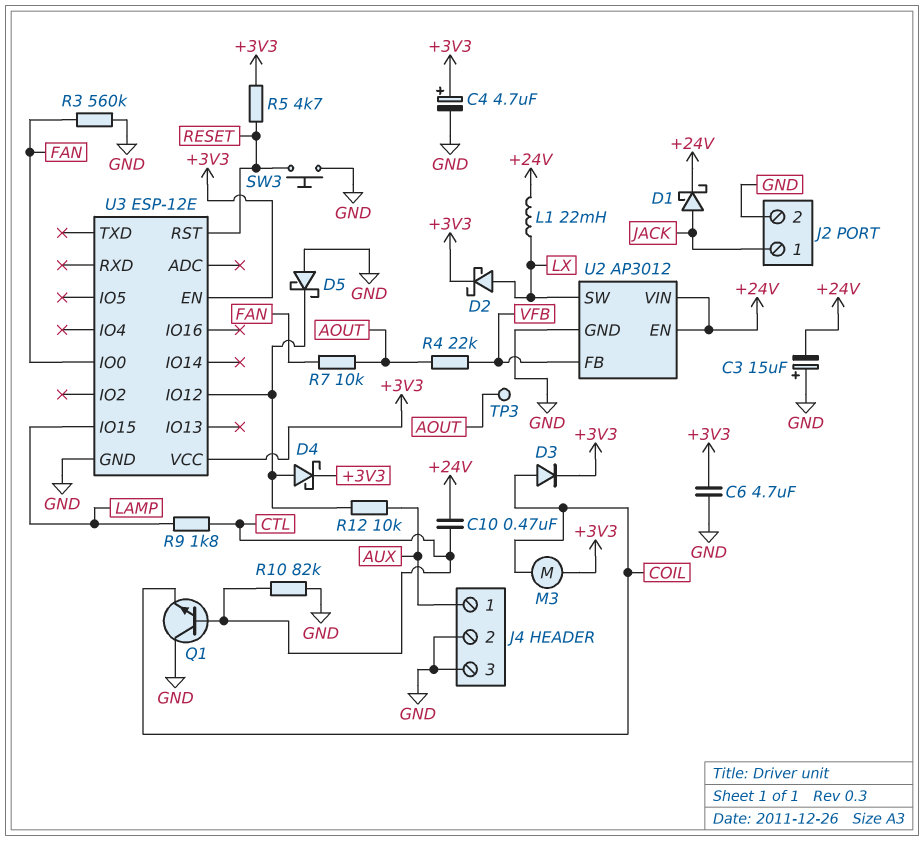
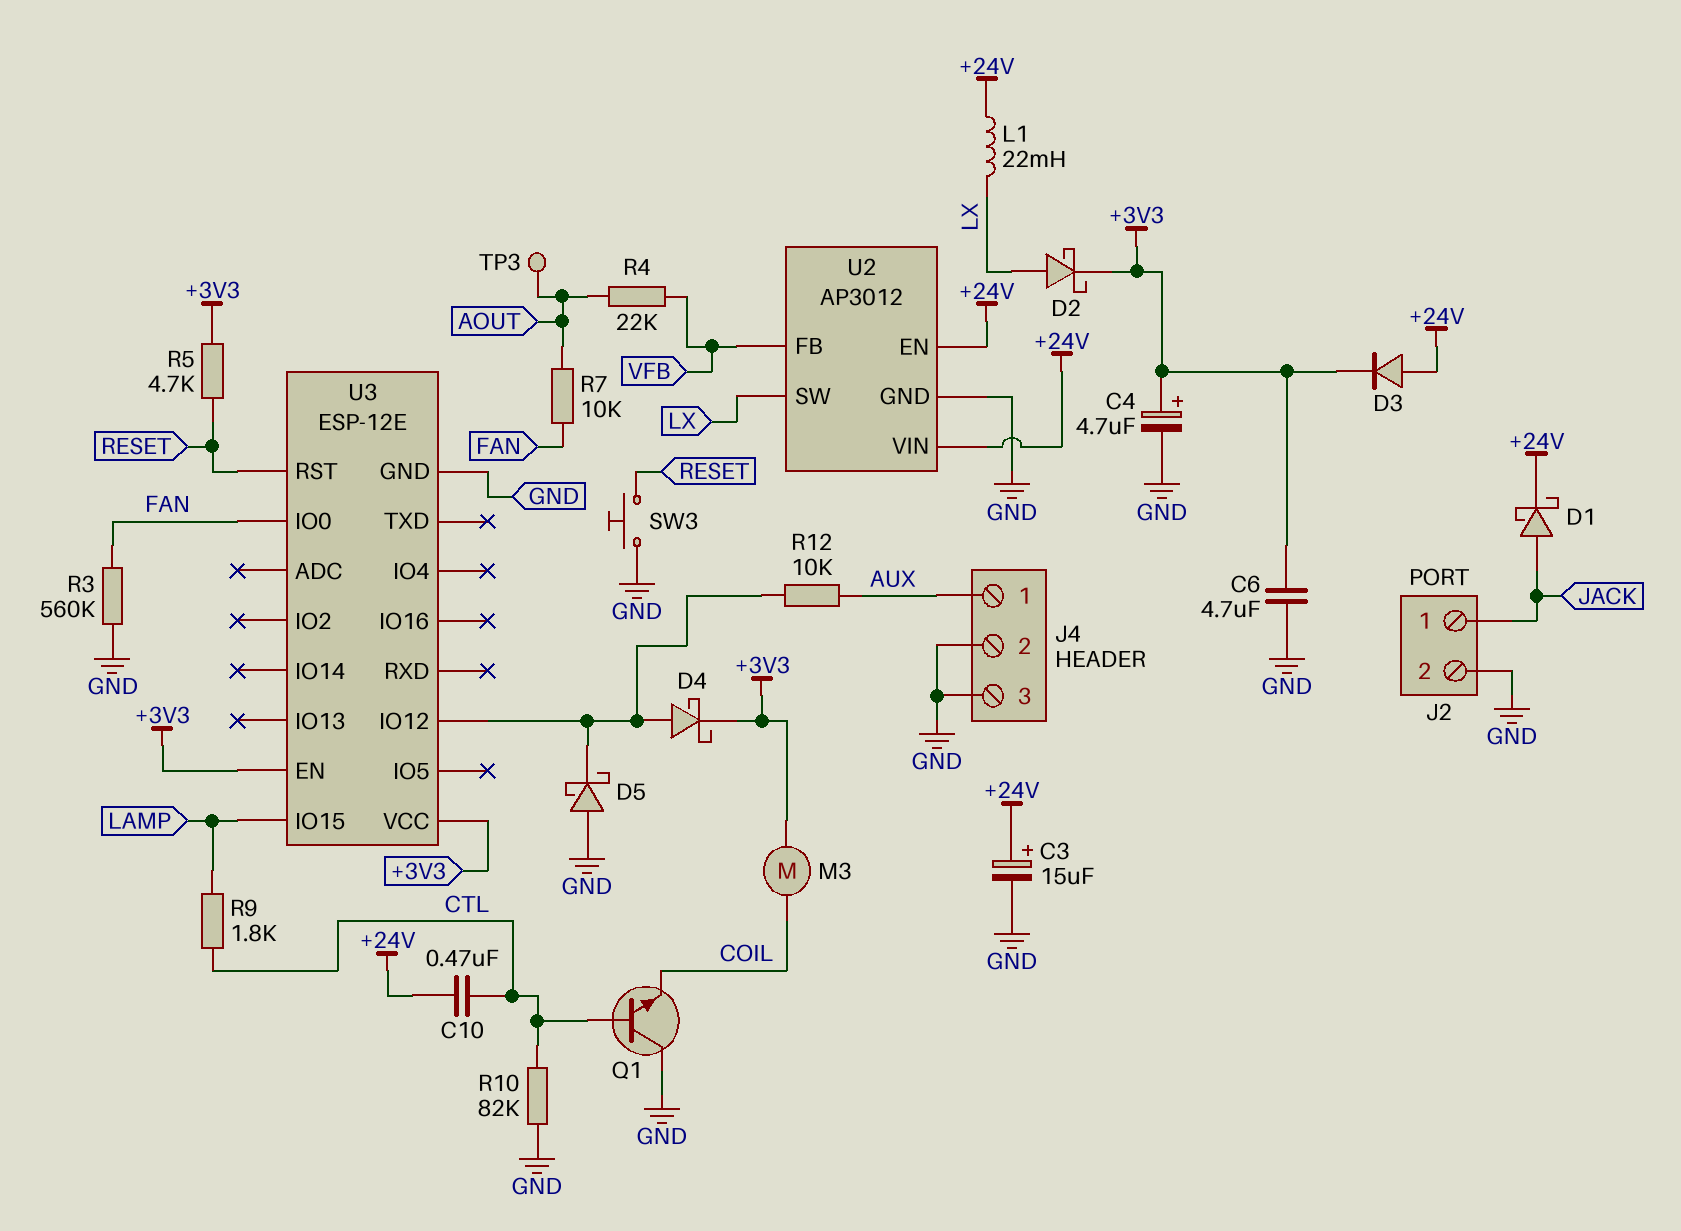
C3: 15uF (plus GND, minus +24V) -> 15uF (plus +24V, minus GND)
D3: diode (A COIL, K +3V3) -> diode (A +24V, K +3V3)

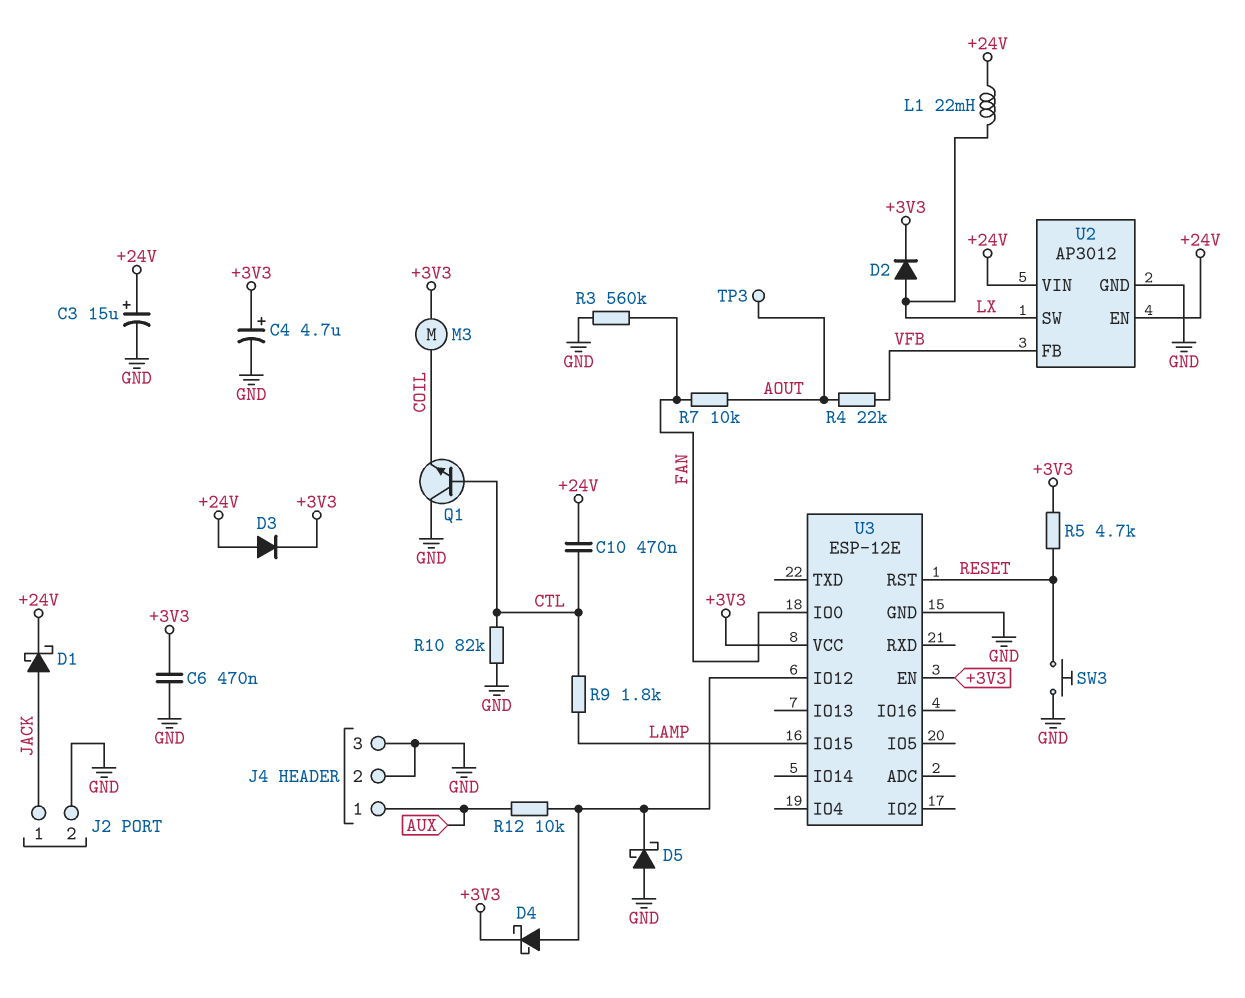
C6: 4.7uF (+3V3, GND) -> 470nF (+3V3, GND)
D2: schottky (A LX, K +3V3) -> diode (A LX, K +3V3)

